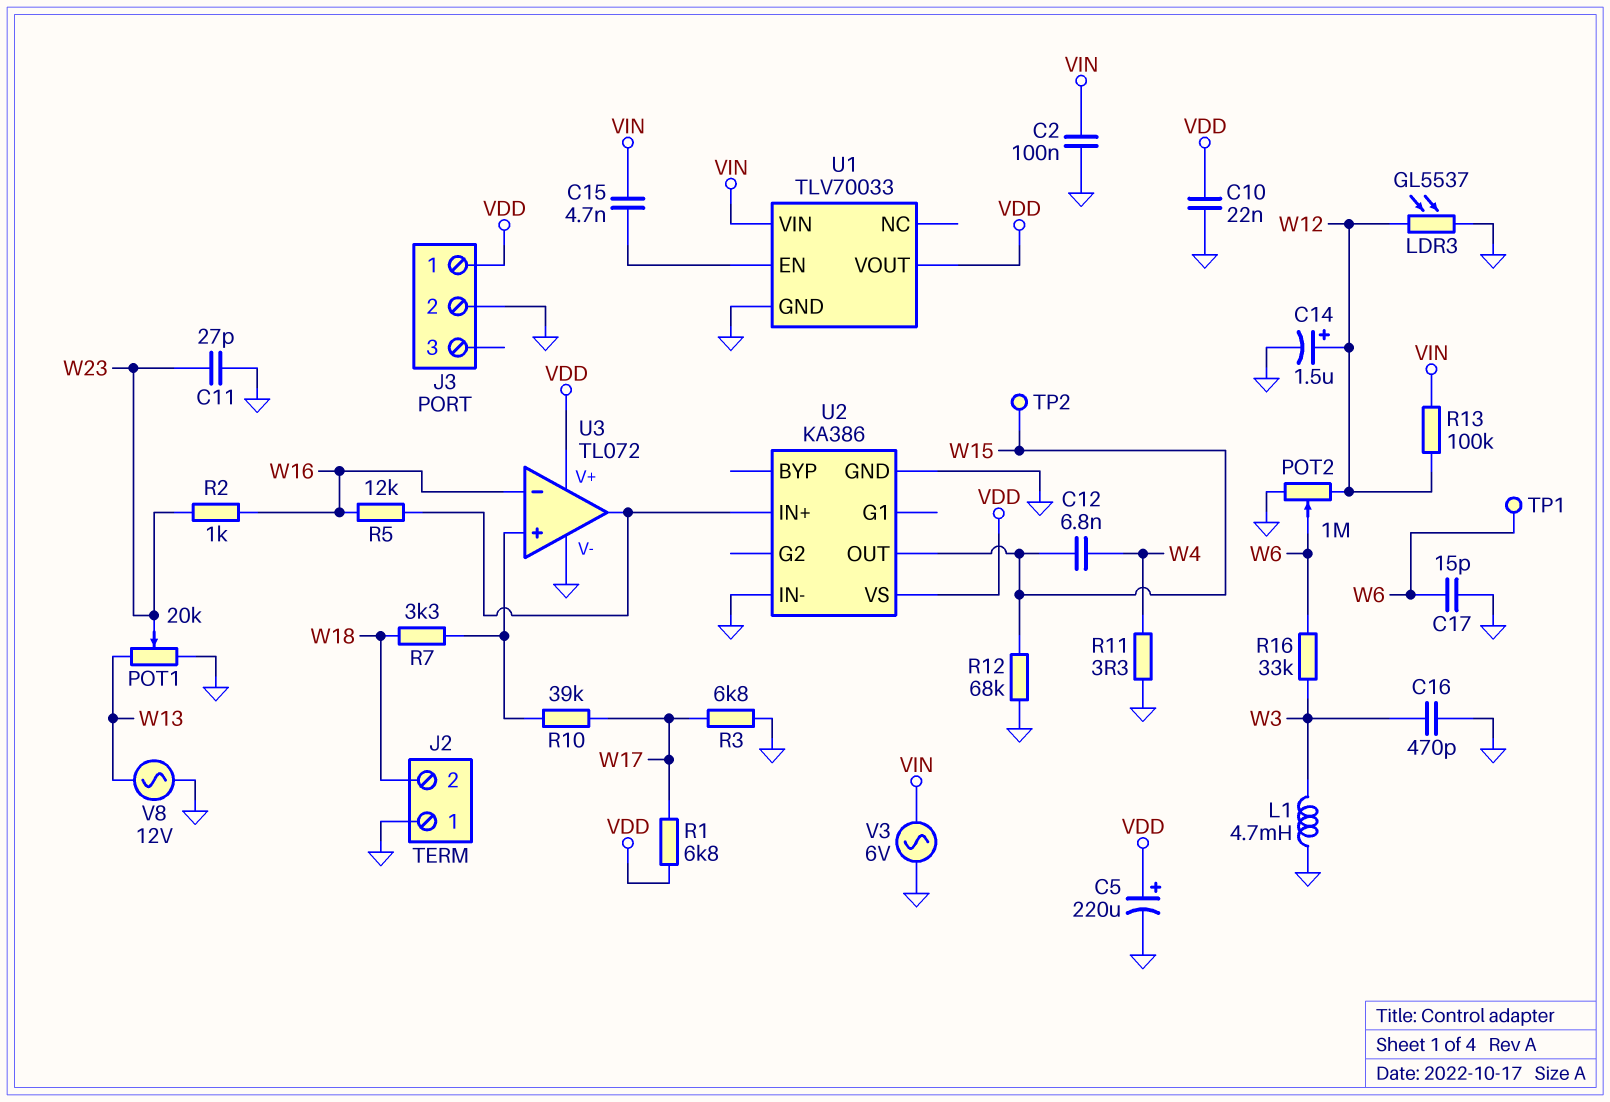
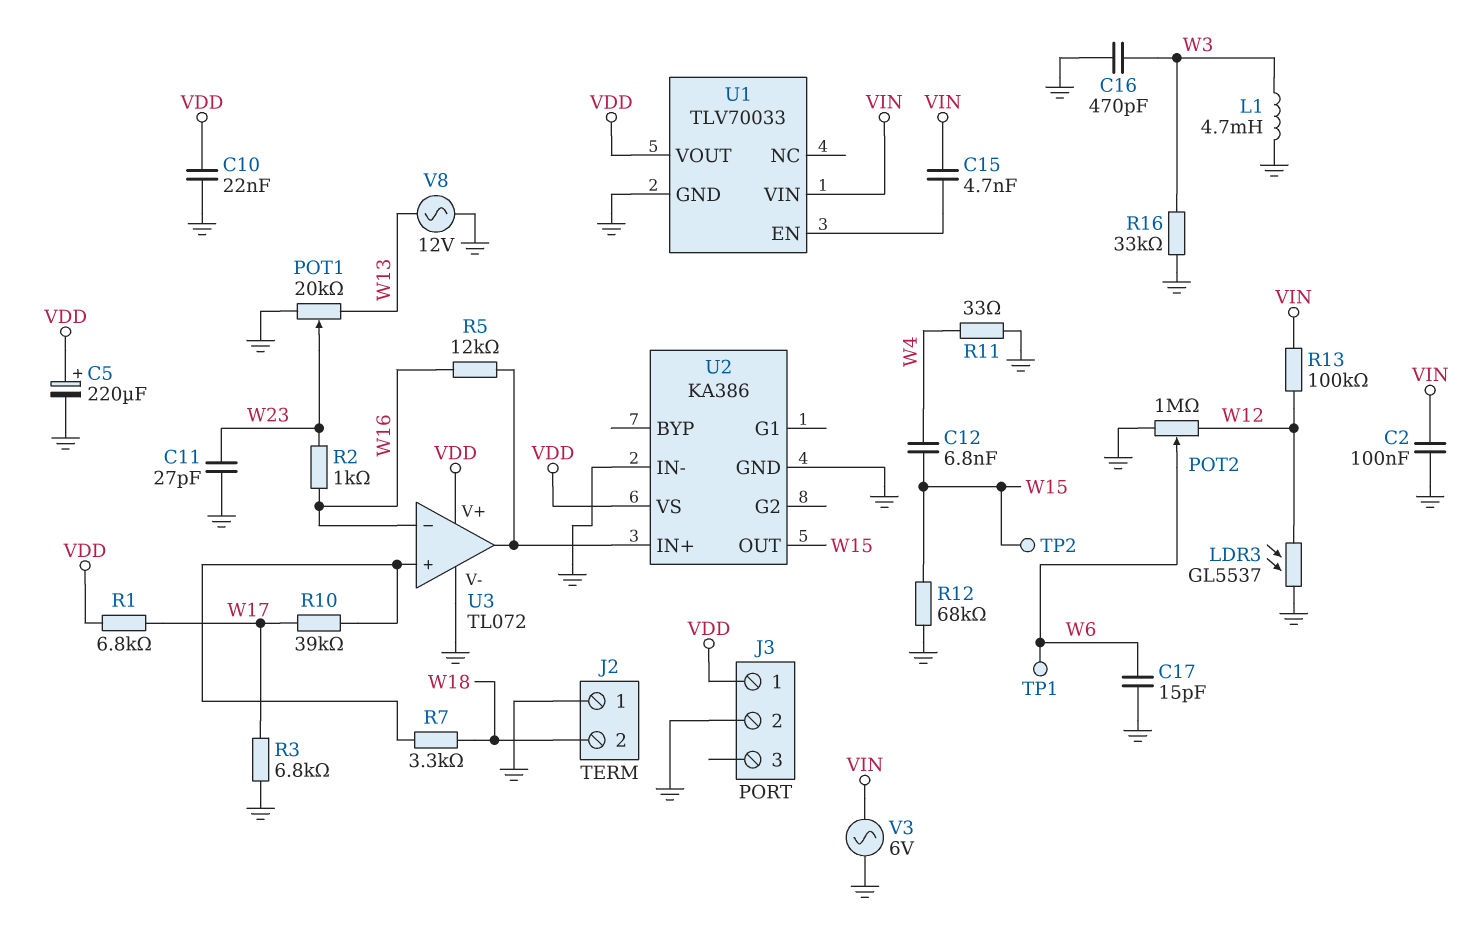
C14: 1.5uF (plus W12, minus GND) -> none
R11: 3.3 (GND, W4) -> 33 (GND, W4)
R16: 33k (W3, W6) -> 33k (GND, W3)

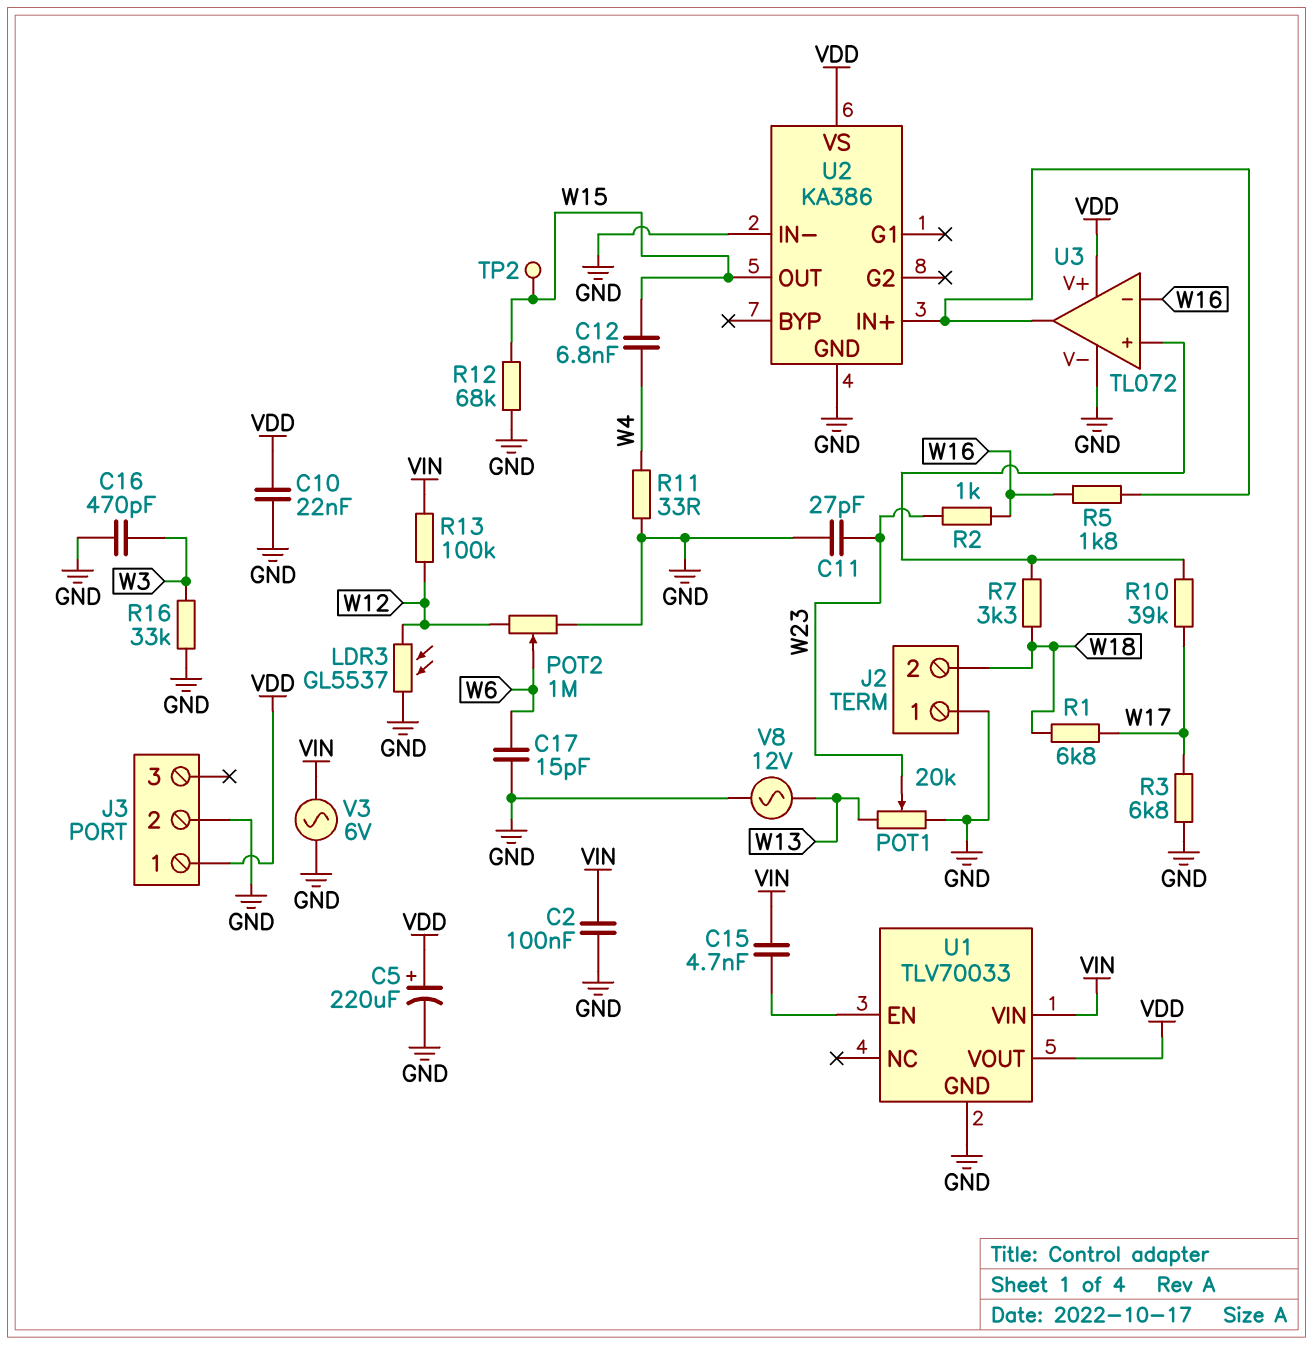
L1: 4.7mH (GND, W3) -> none
R1: 6.8k (VDD, W17) -> 6.8k (W17, W18)
R5: 12k (U2/IN+, W16) -> 1.8k (U2/IN+, W16)
TP1: test point (W6) -> none

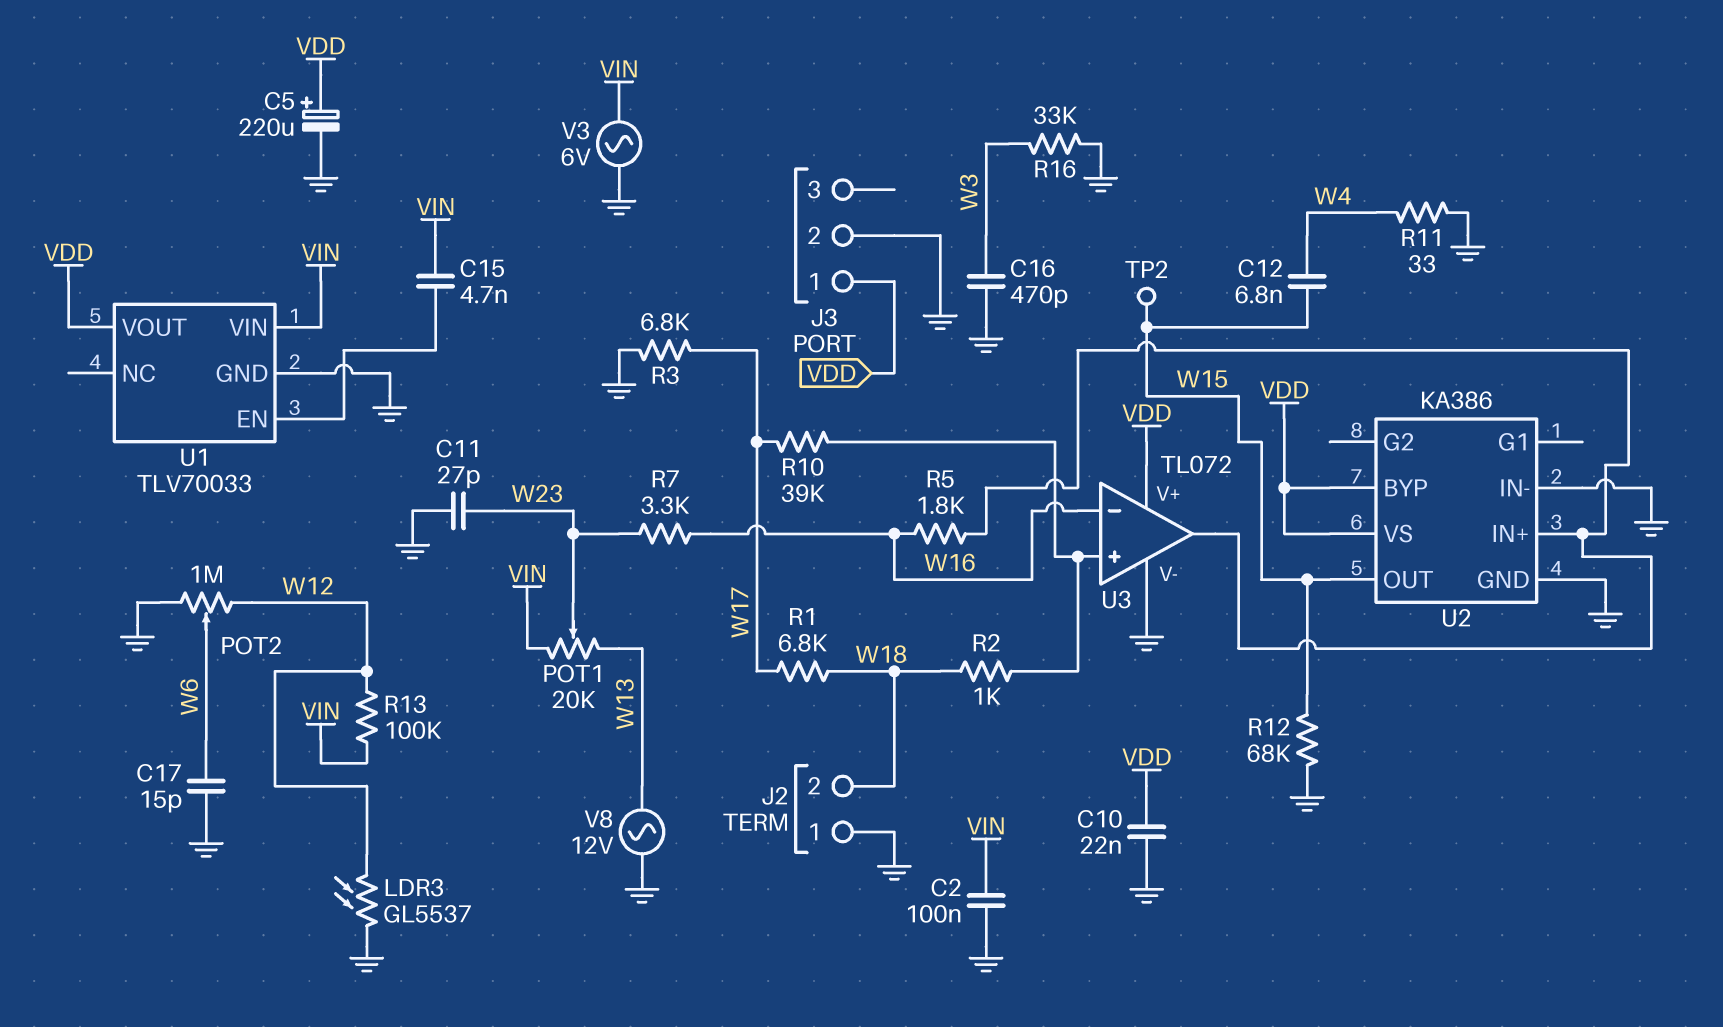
POT1: 20k (GND, W13, wiper W23) -> 20k (VIN, W13, wiper W23)
R2: 1k (W16, W23) -> 1k (U3/in+, W18)
R7: 3.3k (U3/in+, W18) -> 3.3k (W16, W23)
U2 pin BYP: none -> VDD

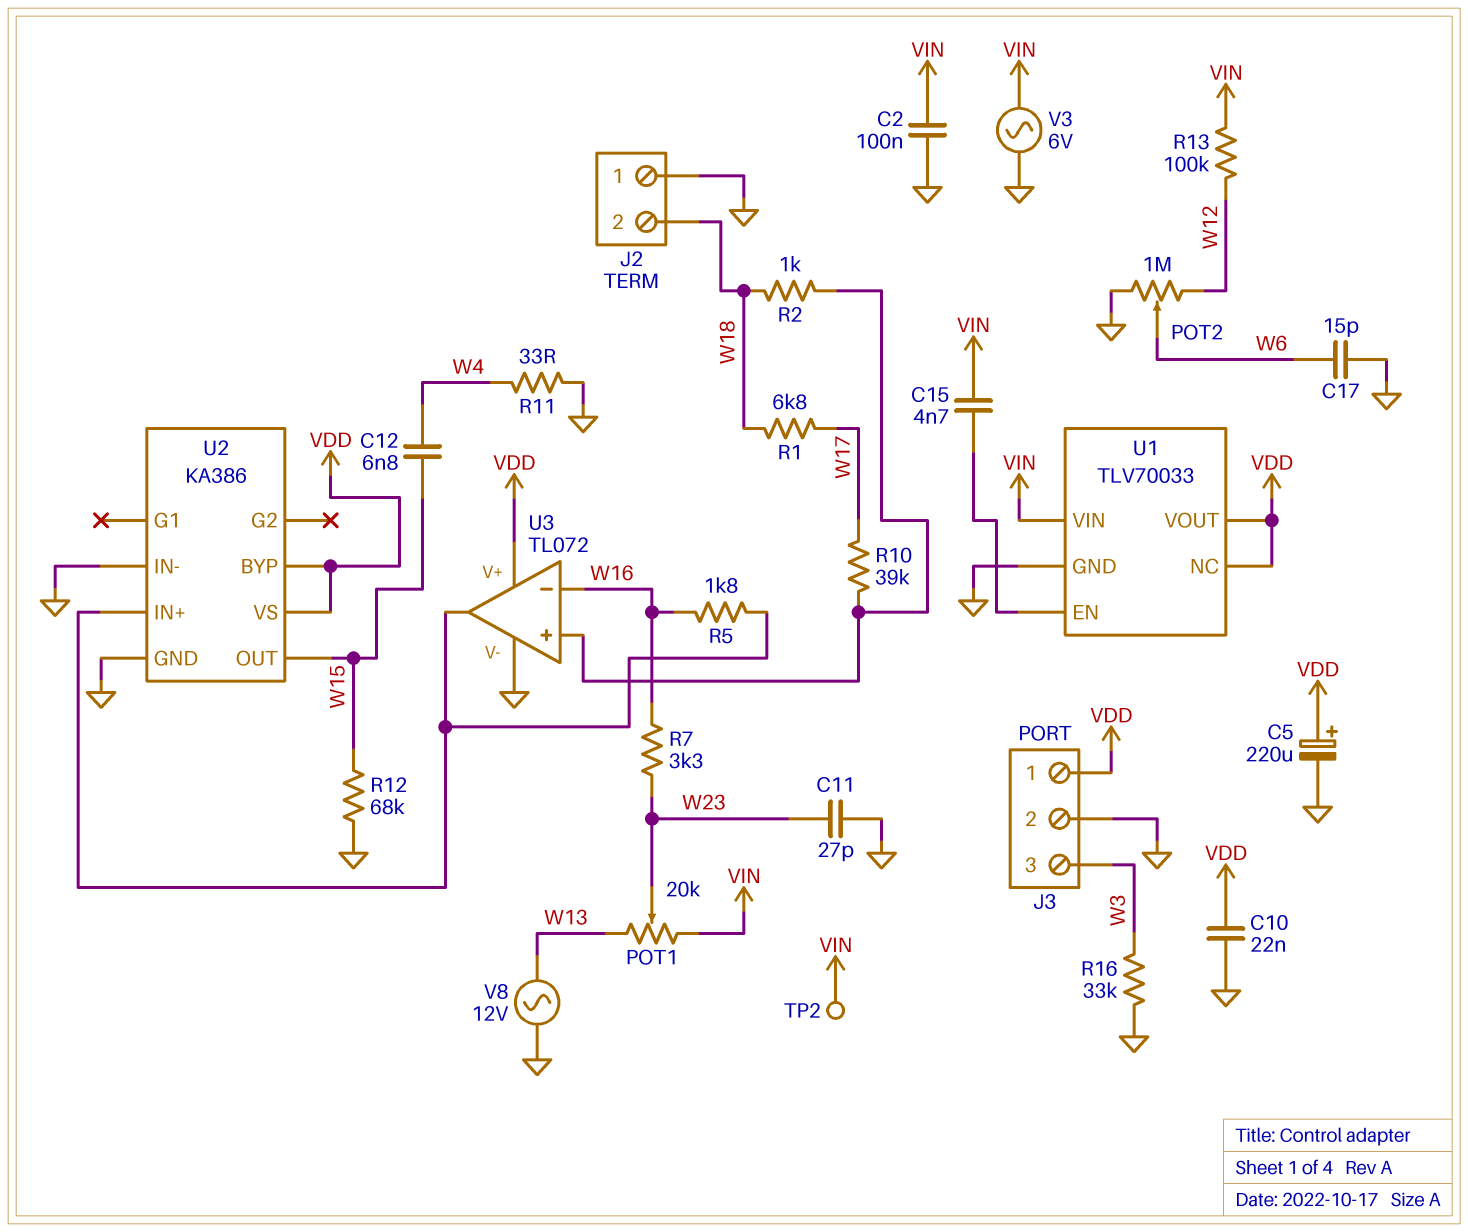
C16: 470pF (GND, W3) -> none
J3 pin 3: none -> W3
LDR3: GL5537 (GND, W12) -> none
R3: 6.8k (GND, W17) -> none
TP2: test point (W15) -> test point (VIN)
U1 pin NC: none -> VDD

